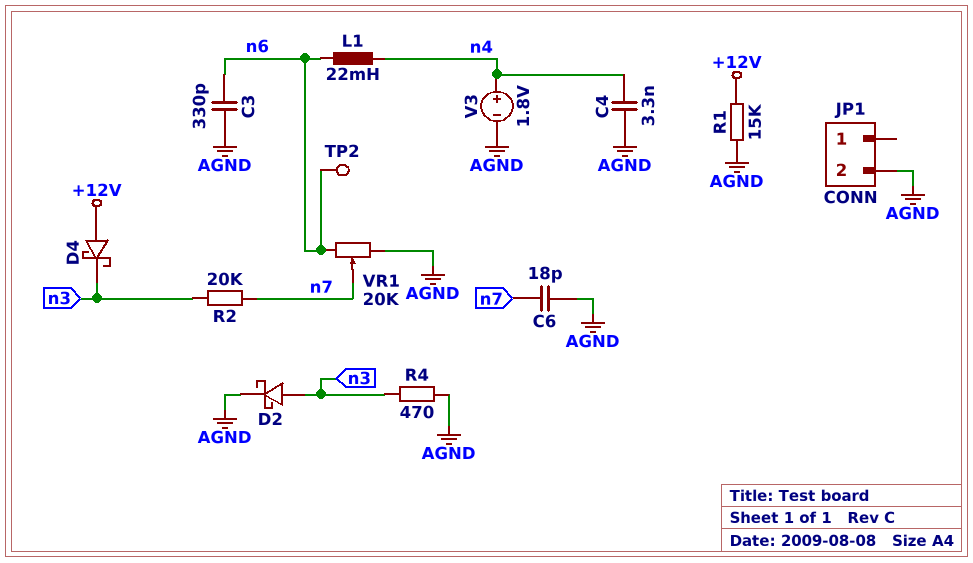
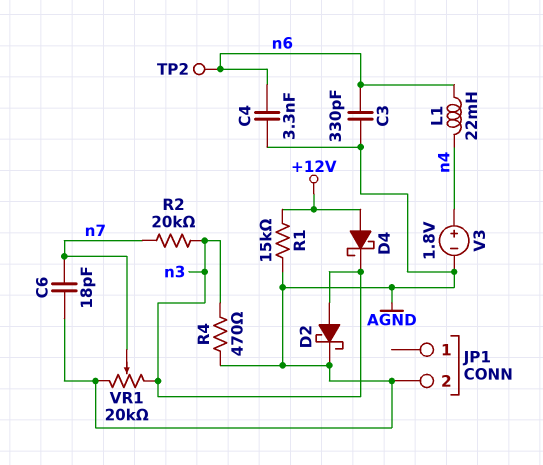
C4: 3.3nF (AGND, n4) -> 3.3nF (AGND, n6)
VR1: 20k (AGND, n6, wiper n7) -> 20k (AGND, n3, wiper n7)

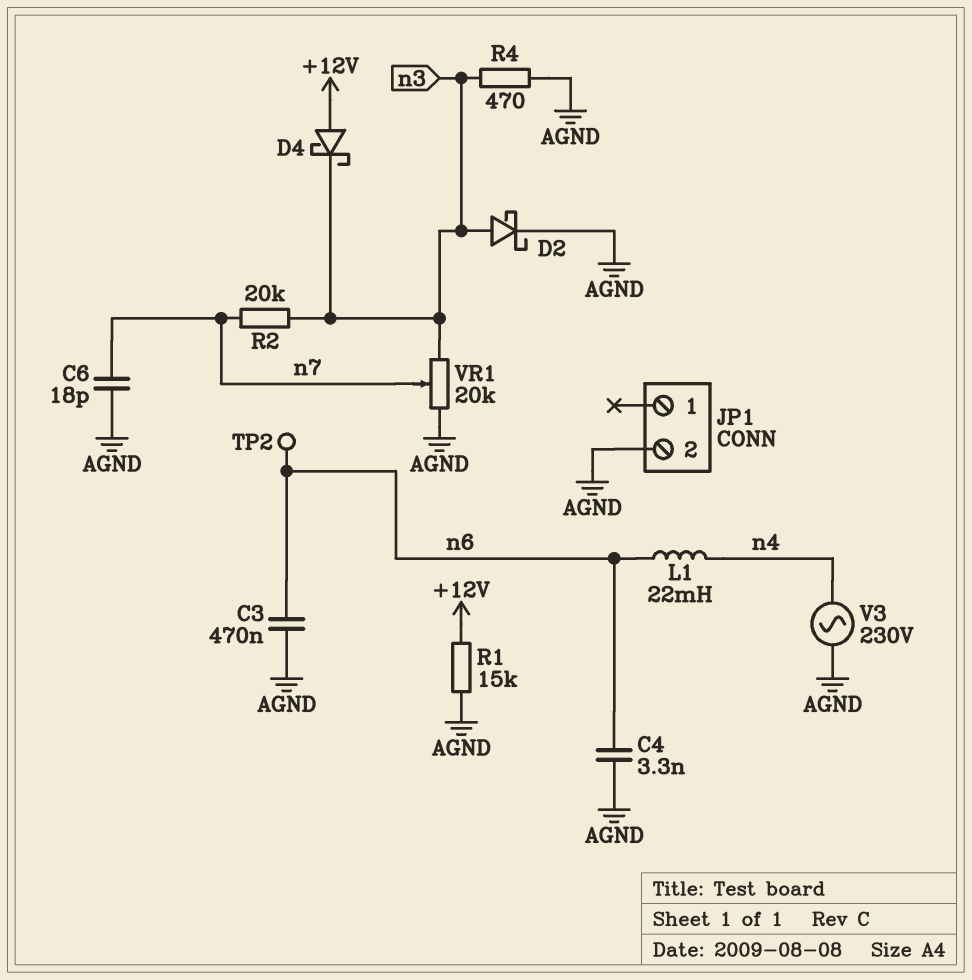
C3: 330pF (AGND, n6) -> 470nF (AGND, n6)
V3: 1.8V (plus n4, minus AGND) -> AC 230V (AGND, n4)

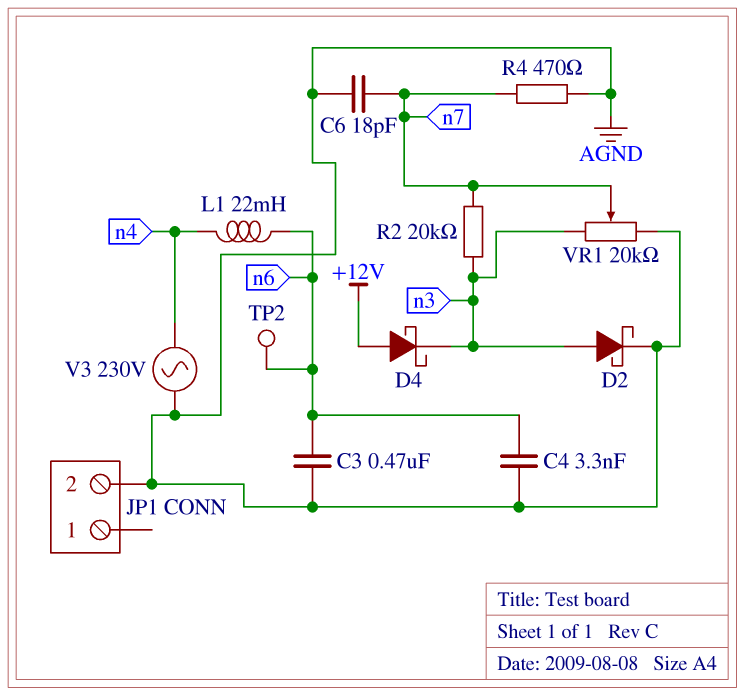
R1: 15k (+12V, AGND) -> none
R4: 470 (AGND, n3) -> 470 (AGND, n7)

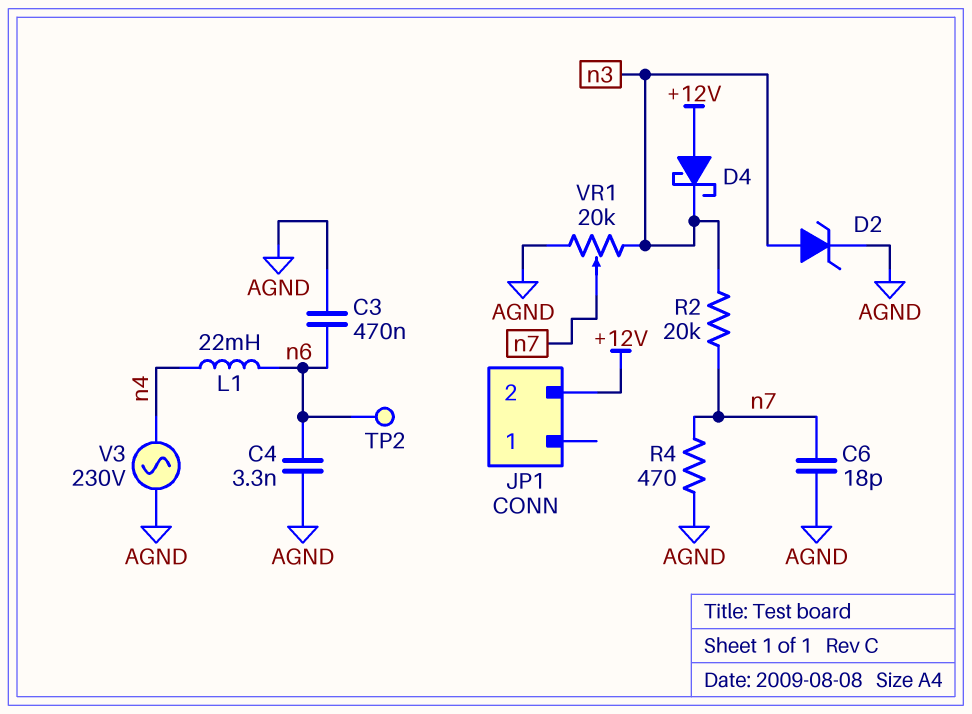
D2: schottky (A n3, K AGND) -> zener (A n3, K AGND)
JP1 pin 2: AGND -> +12V

